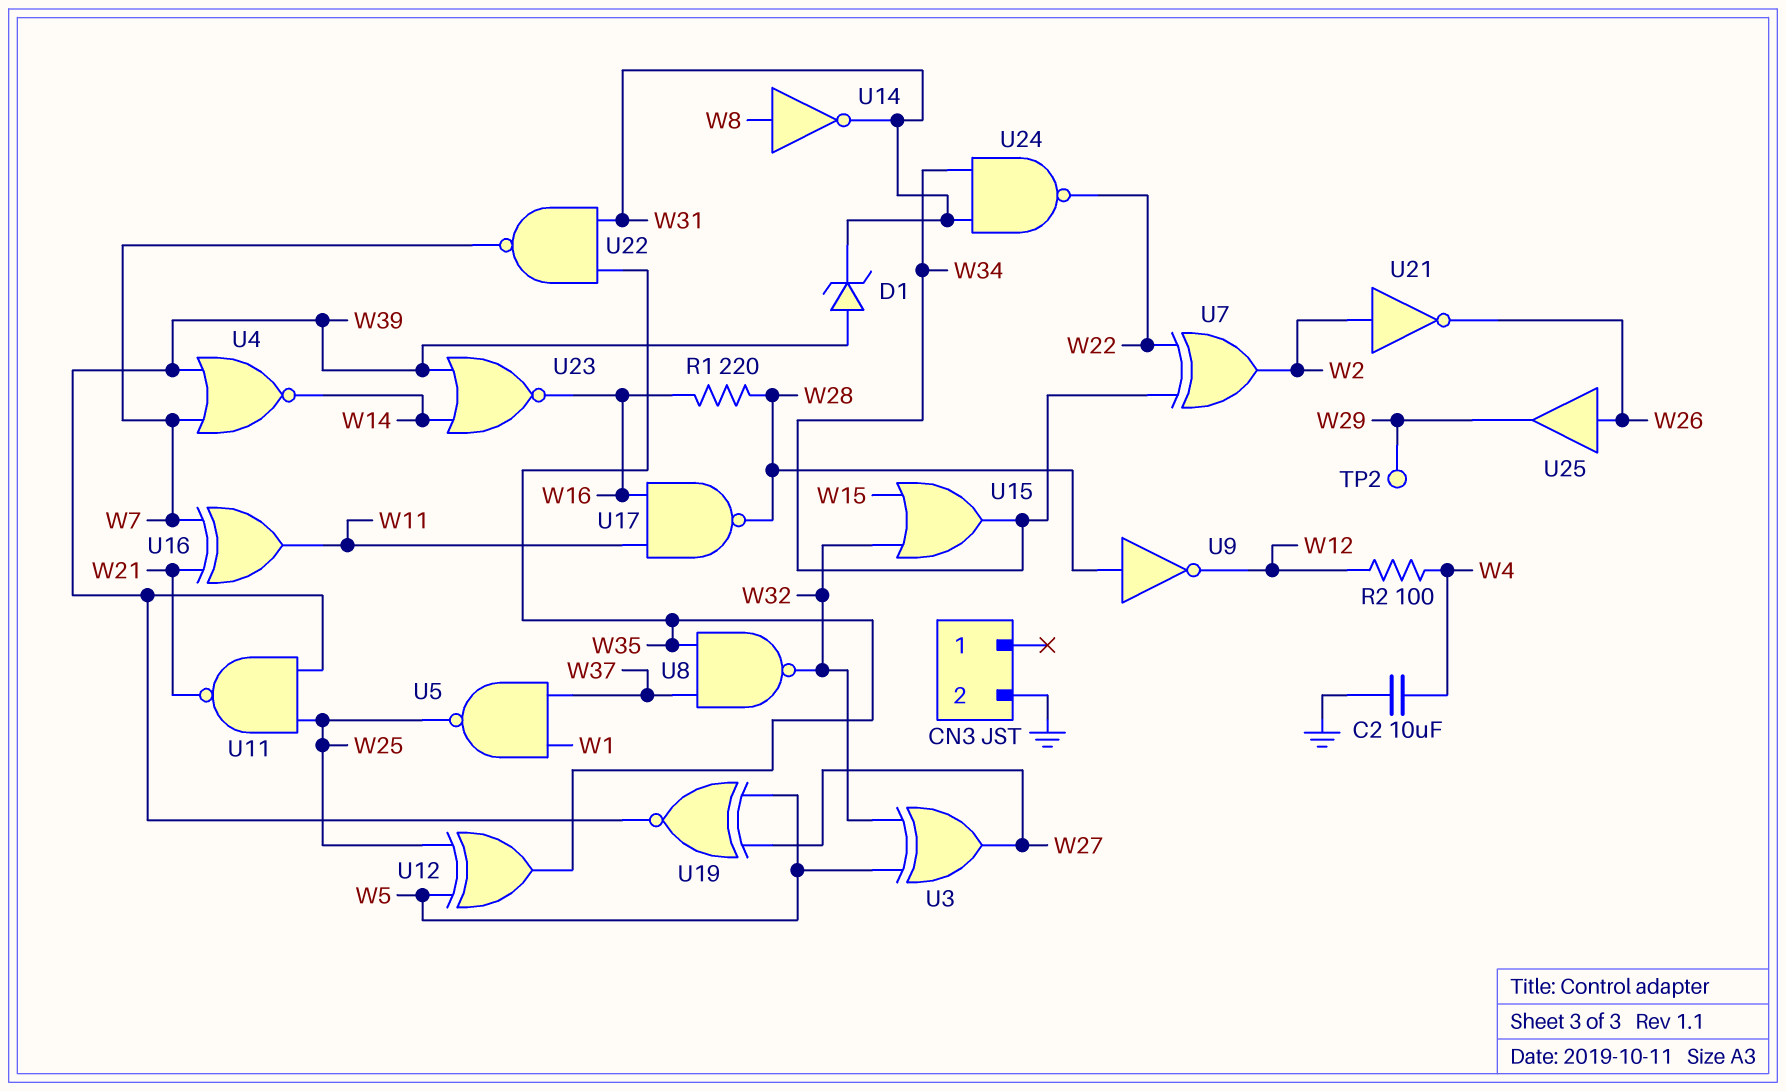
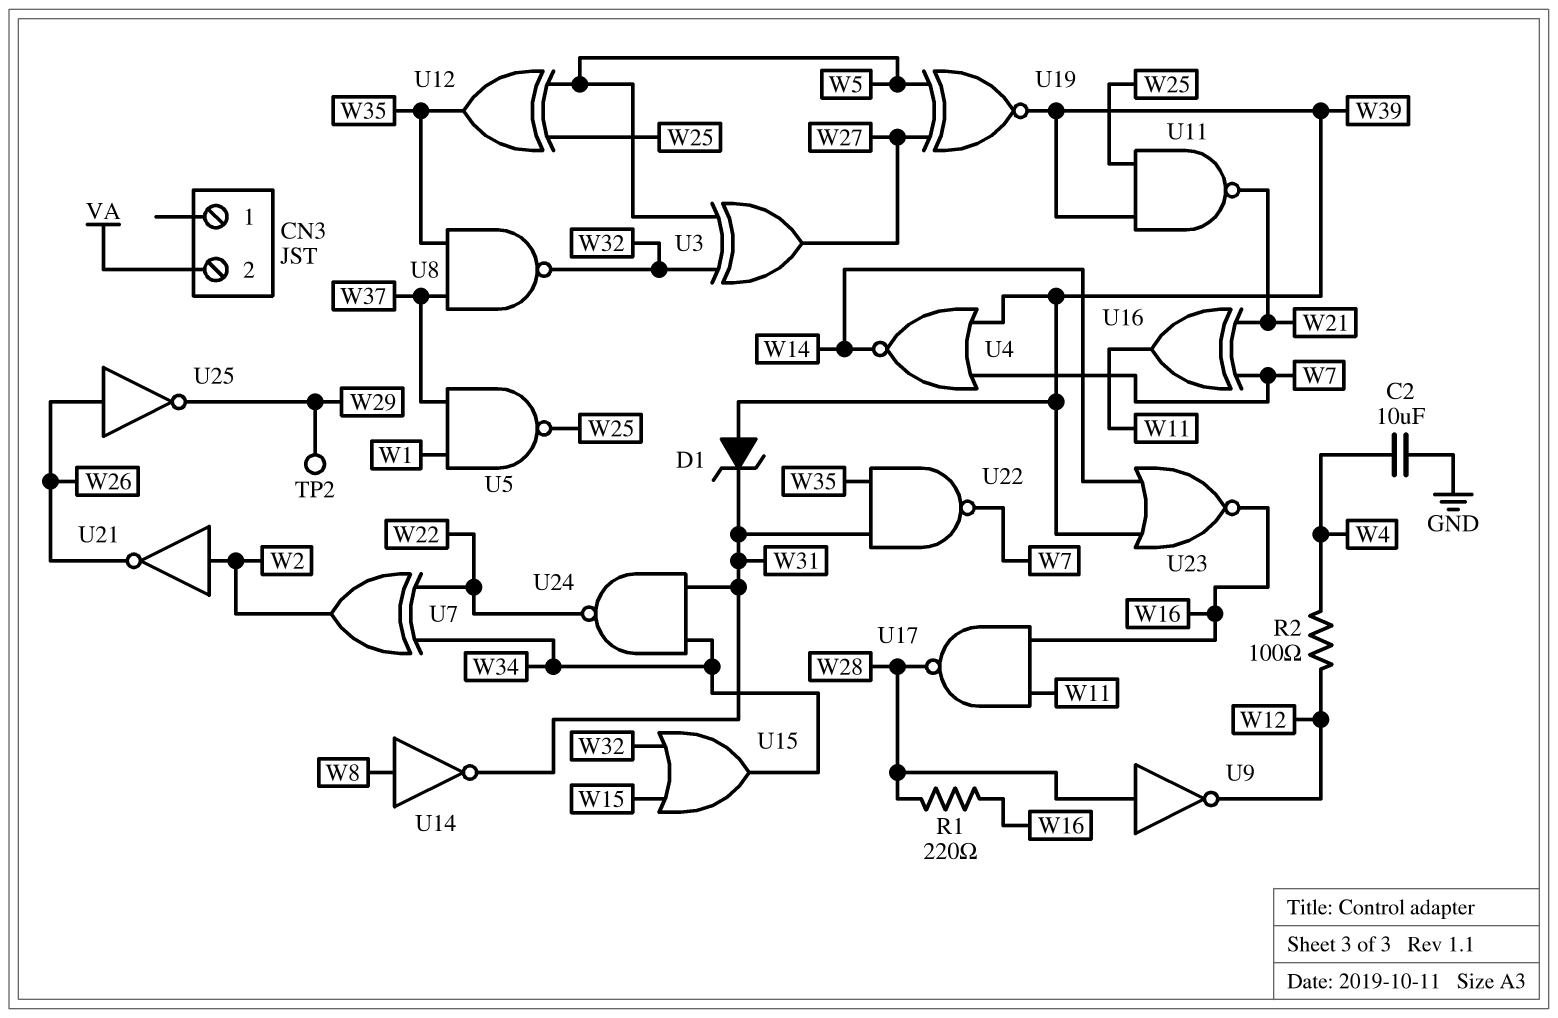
CN3 pin 2: GND -> VA
U25: buffer (in W26, out W29) -> NOT (in W26, out W29)

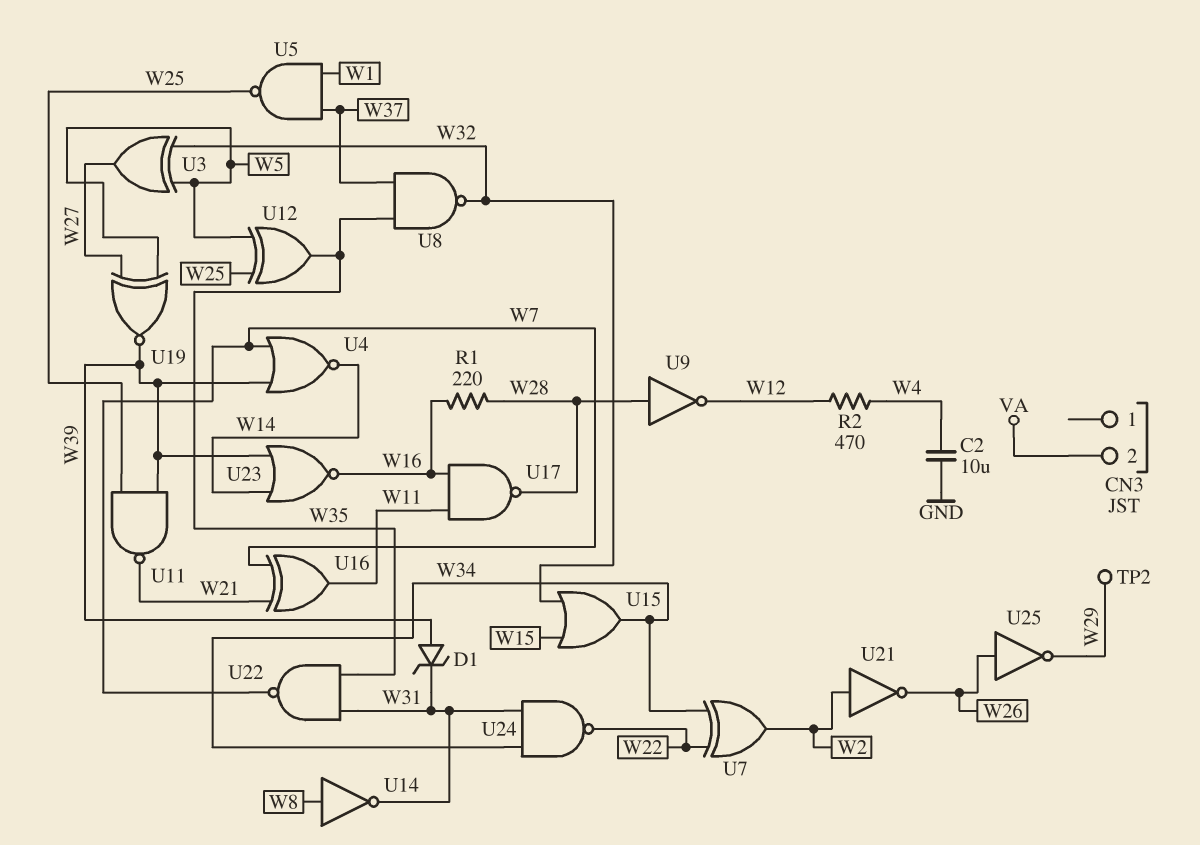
R2: 100 (W4, W12) -> 470 (W4, W12)

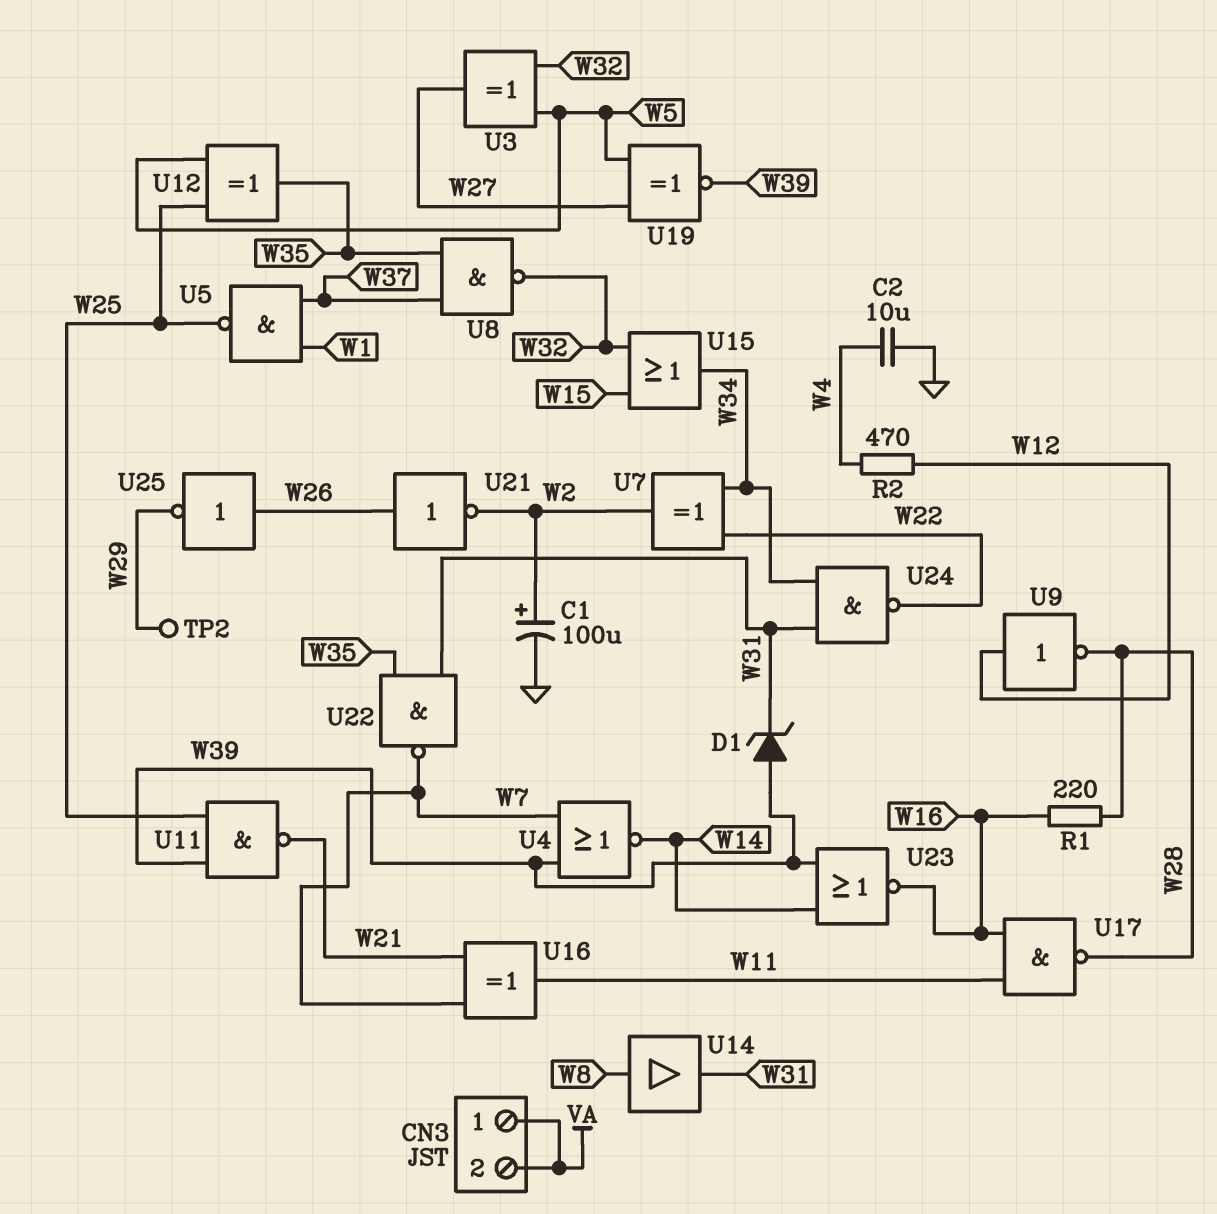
C1: none -> 100uF (plus W2, minus GND)
CN3 pin 1: none -> VA
U9: NOT (in W28, out W12) -> NOT (in W12, out W28)
U14: NOT (in W8, out W31) -> buffer (in W8, out W31)
U21: NOT (in W2, out W26) -> NOT (in W26, out W2)

